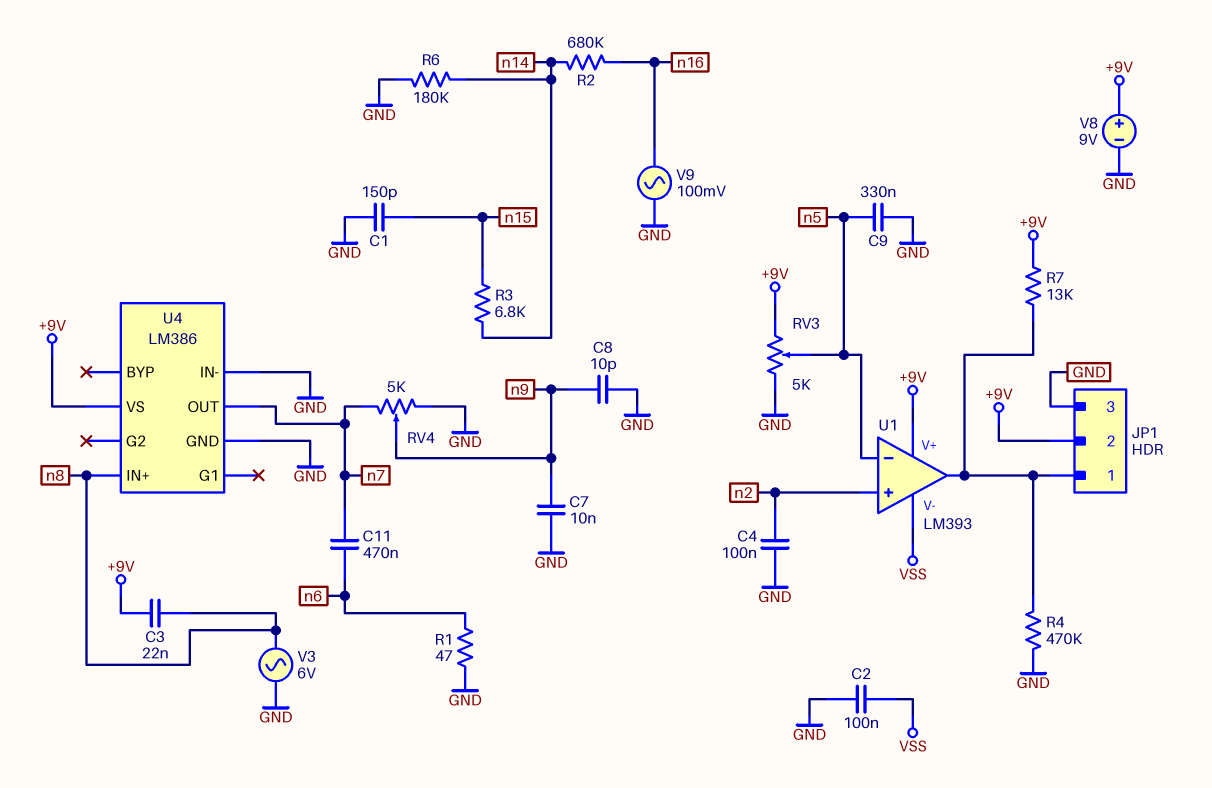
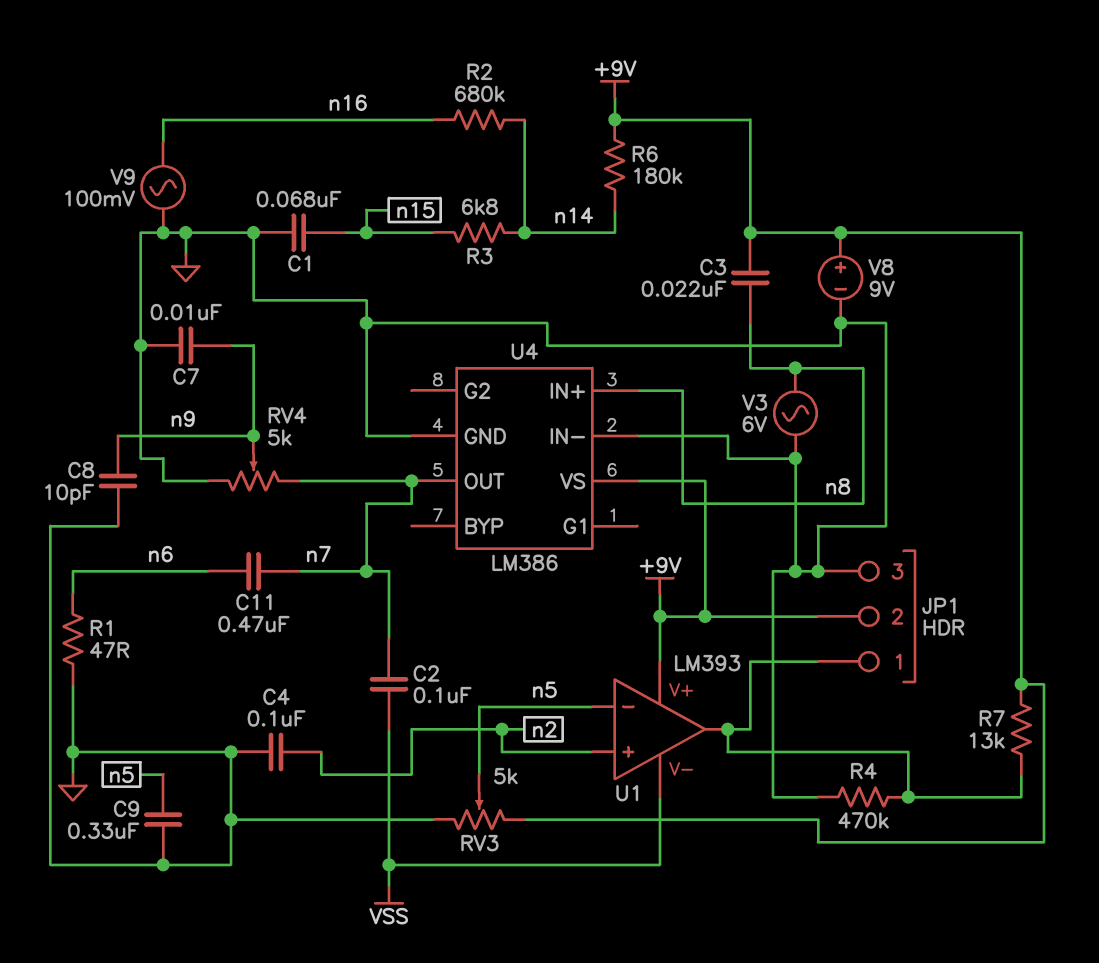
C1: 150pF (GND, n15) -> 68nF (GND, n15)
C2: 100nF (GND, VSS) -> 100nF (VSS, n7)
R6: 180k (GND, n14) -> 180k (+9V, n14)

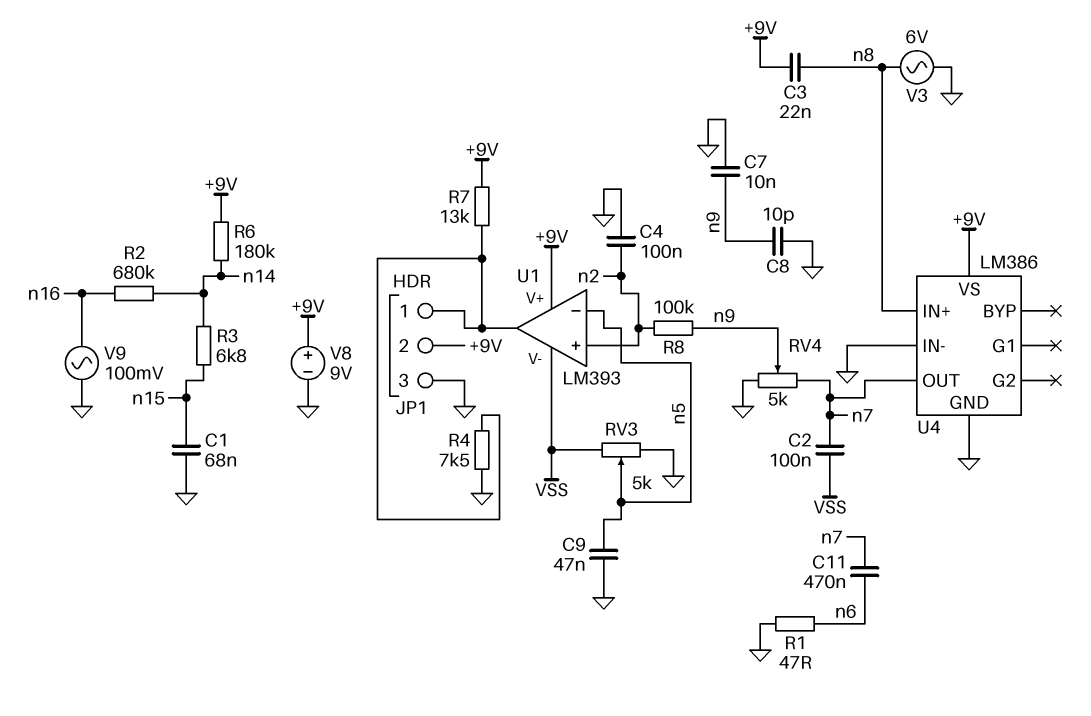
C9: 330nF (GND, n5) -> 47nF (GND, n5)
R4: 470k (GND, JP1/1) -> 7.5k (GND, JP1/1)
R8: none -> 100k (n2, n9)
RV3: 5k (+9V, GND, wiper n5) -> 5k (GND, VSS, wiper n5)

